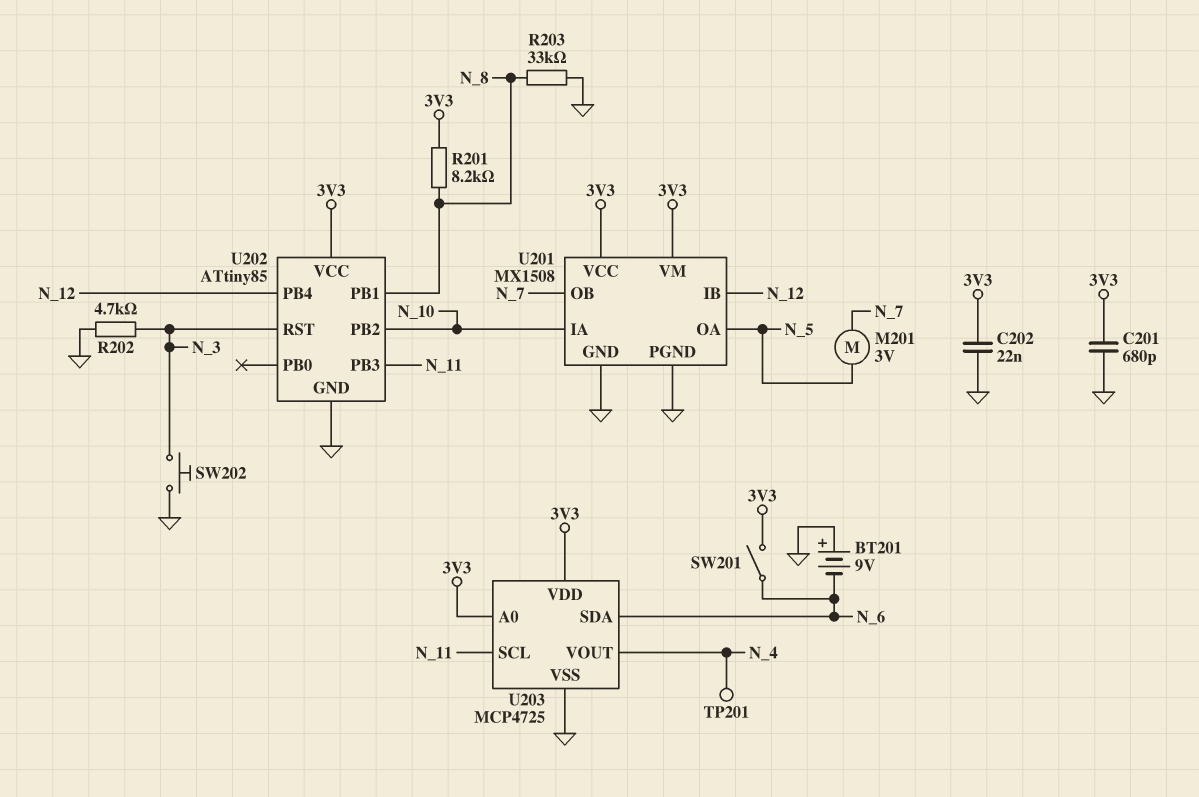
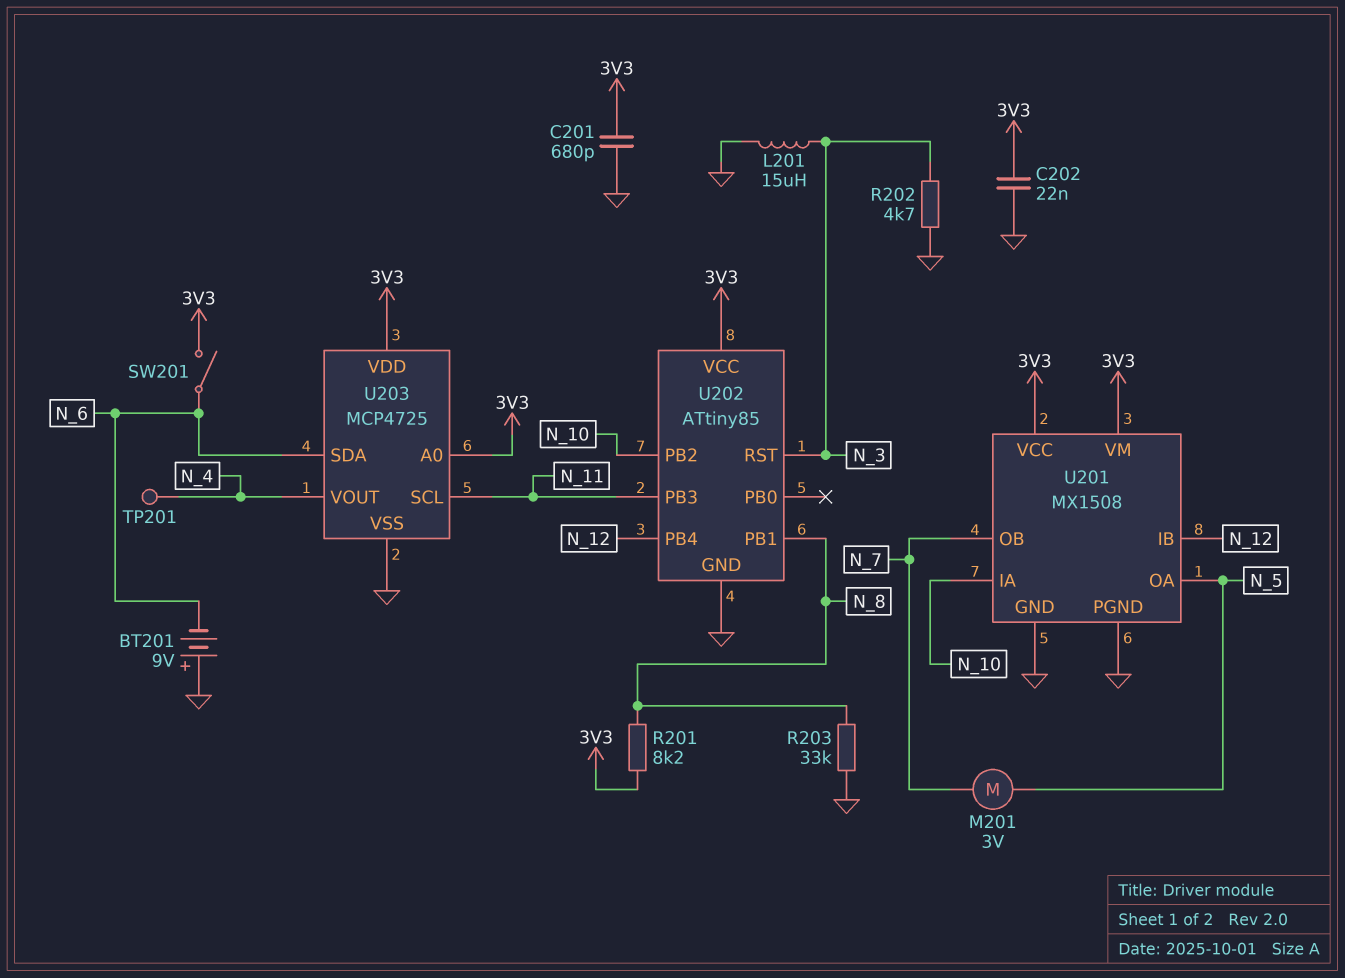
L201: none -> 15uH (GND, N_3)
SW202: button (GND, N_3) -> none

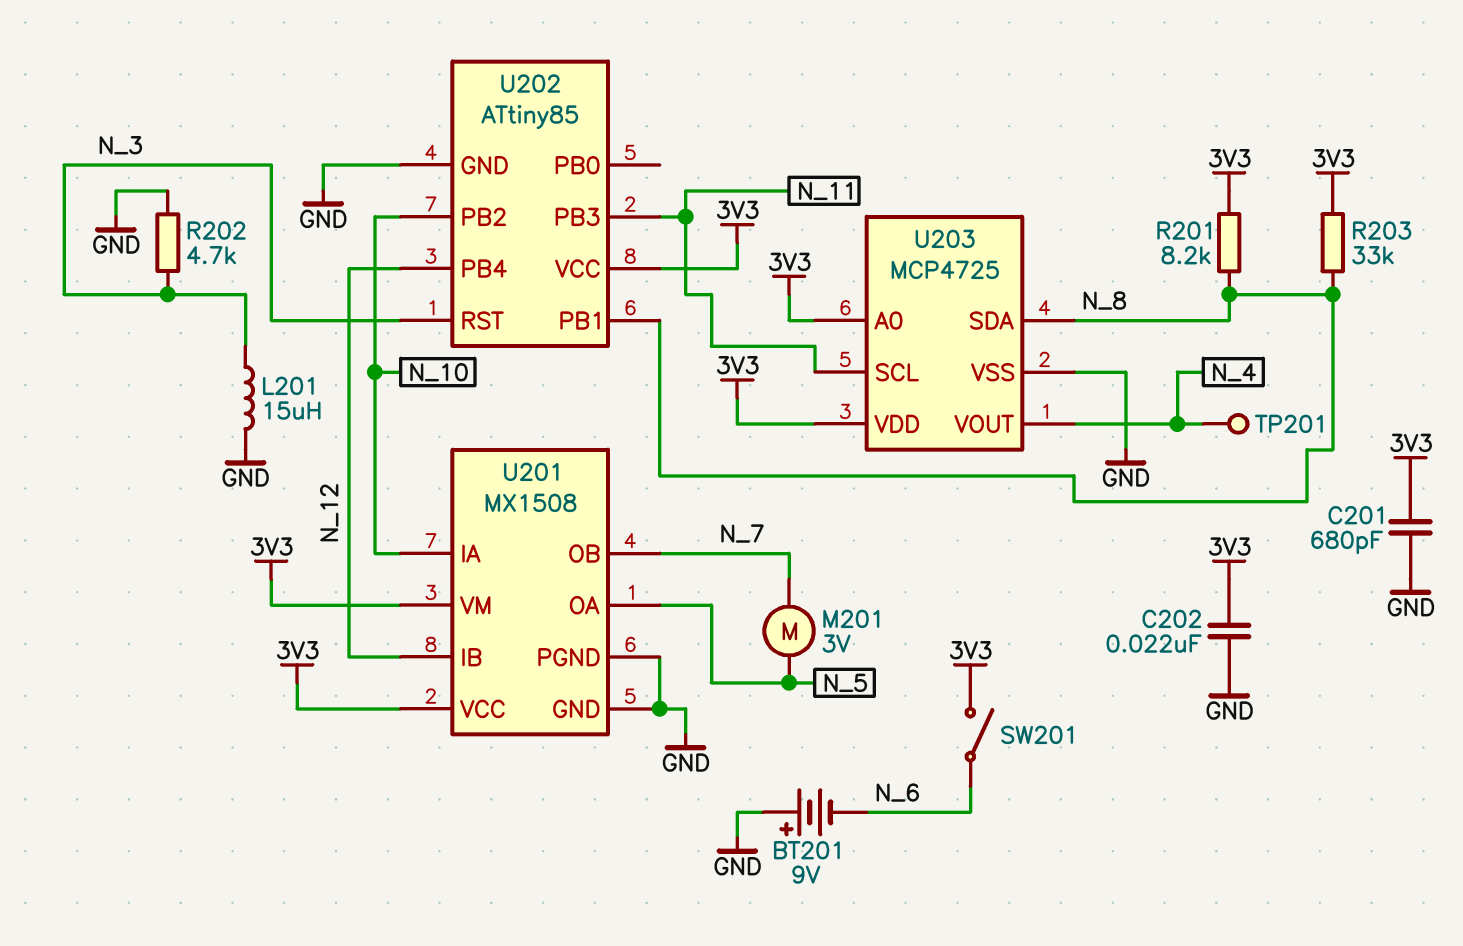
R203: 33k (GND, N_8) -> 33k (3V3, N_8)
U203 pin SDA: N_6 -> N_8

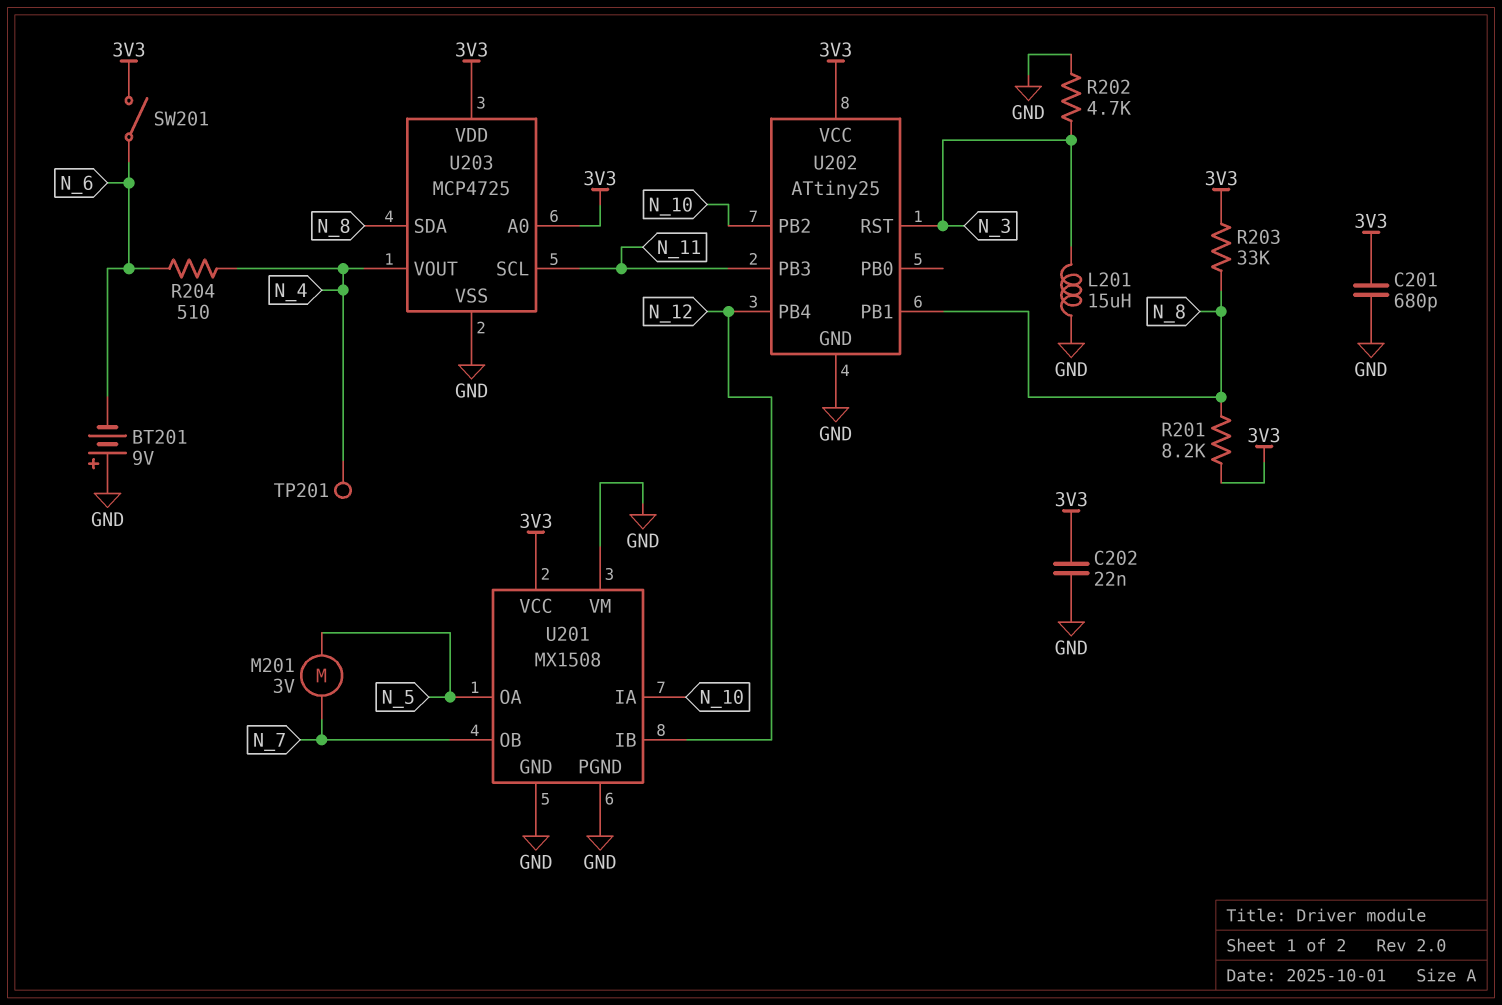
R204: none -> 510 (N_4, N_6)
U201 pin VM: 3V3 -> GND
U202: ATtiny85 -> ATtiny25

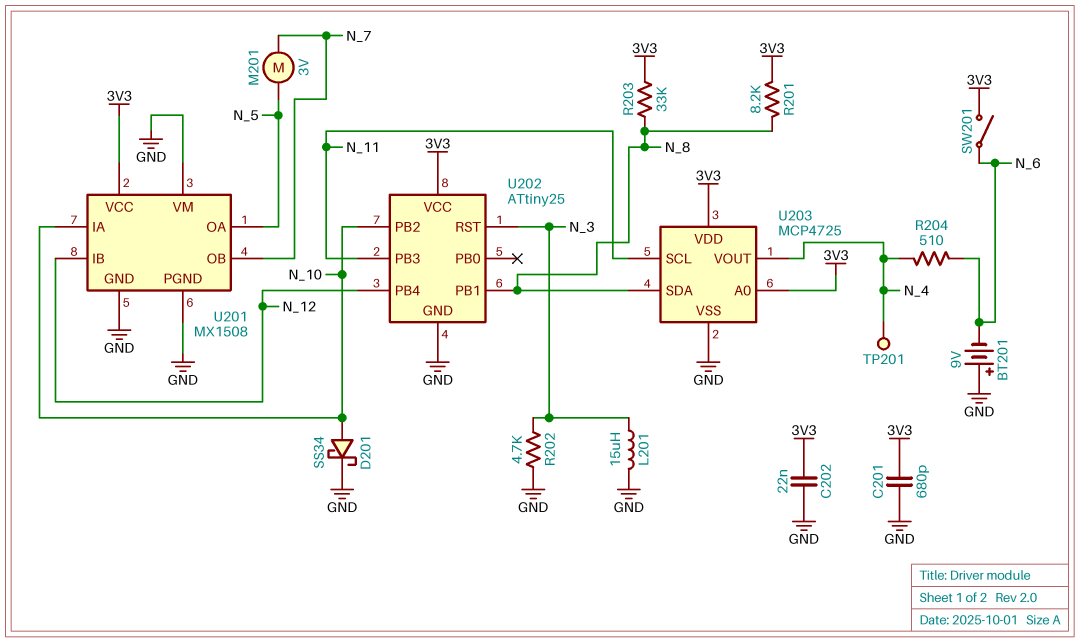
D201: none -> schottky SS34 (A N_10, K GND)

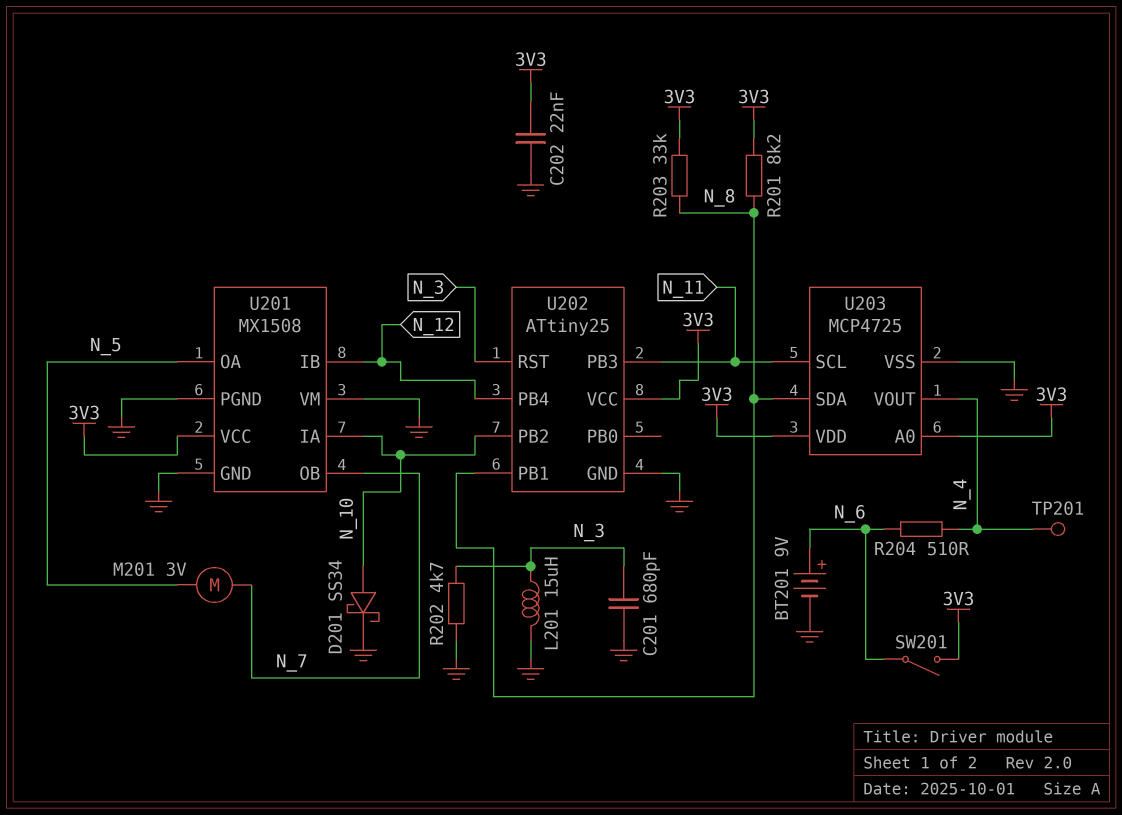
BT201: 9V (plus GND, minus N_6) -> 9V (plus N_6, minus GND)
C201: 680pF (3V3, GND) -> 680pF (GND, N_3)

